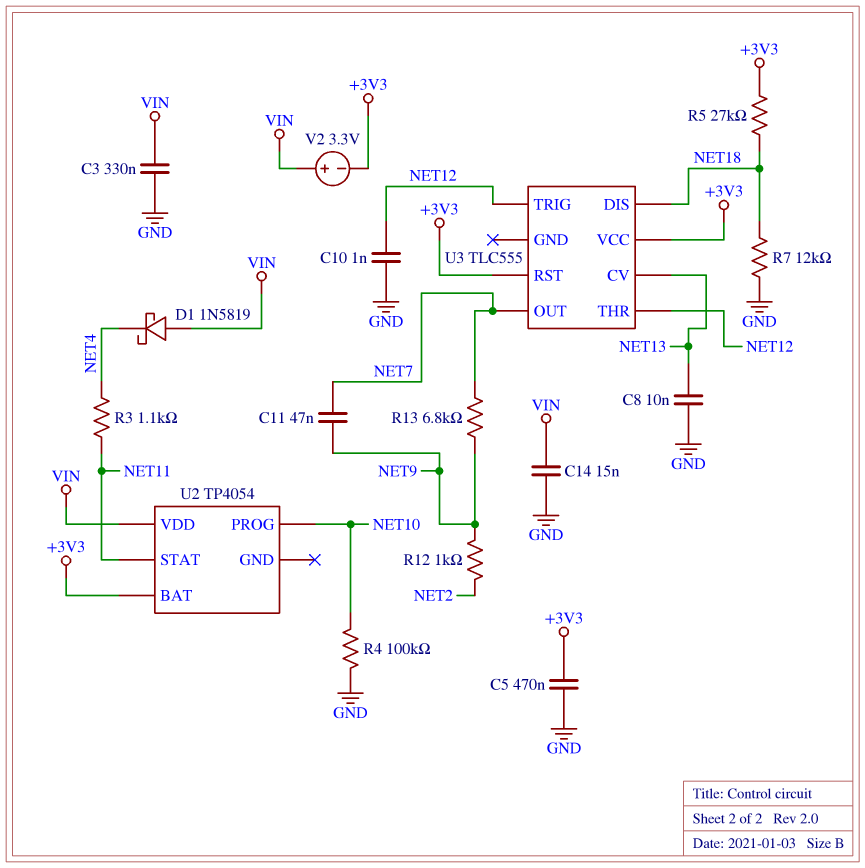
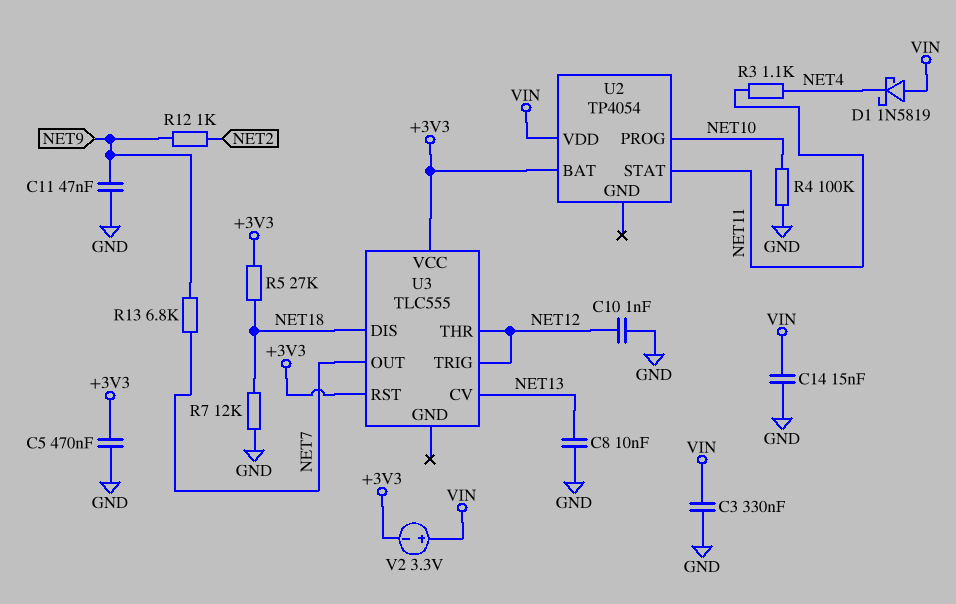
C11: 47nF (NET7, NET9) -> 47nF (GND, NET9)

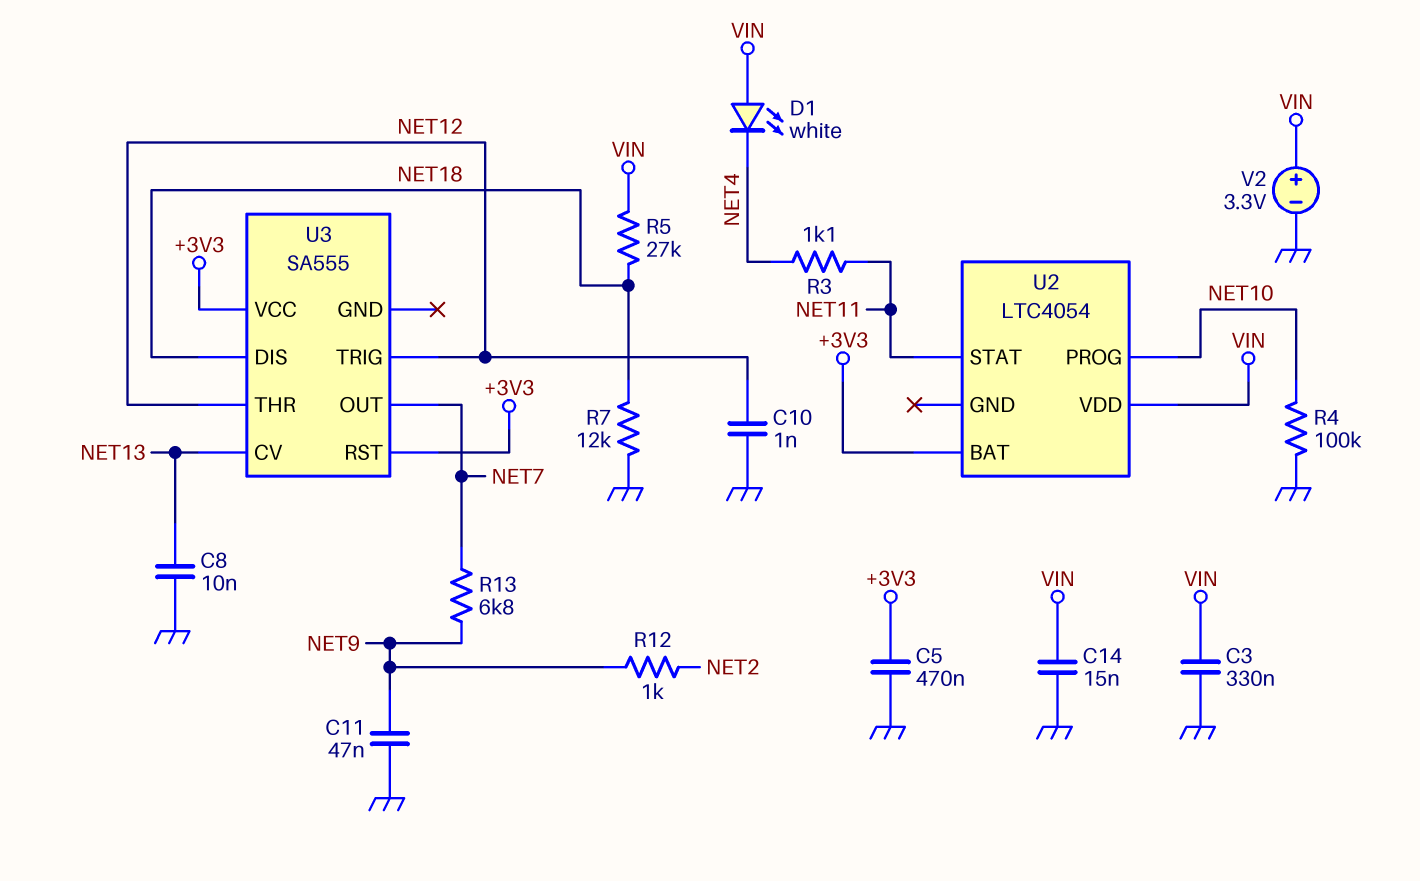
D1: schottky 1N5819 (A VIN, K NET4) -> LED white (A VIN, K NET4)
R5: 27k (+3V3, NET18) -> 27k (NET18, VIN)
U2: TP4054 -> LTC4054
U3: TLC555 -> SA555
V2: 3.3V (plus VIN, minus +3V3) -> 3.3V (plus VIN, minus GND)

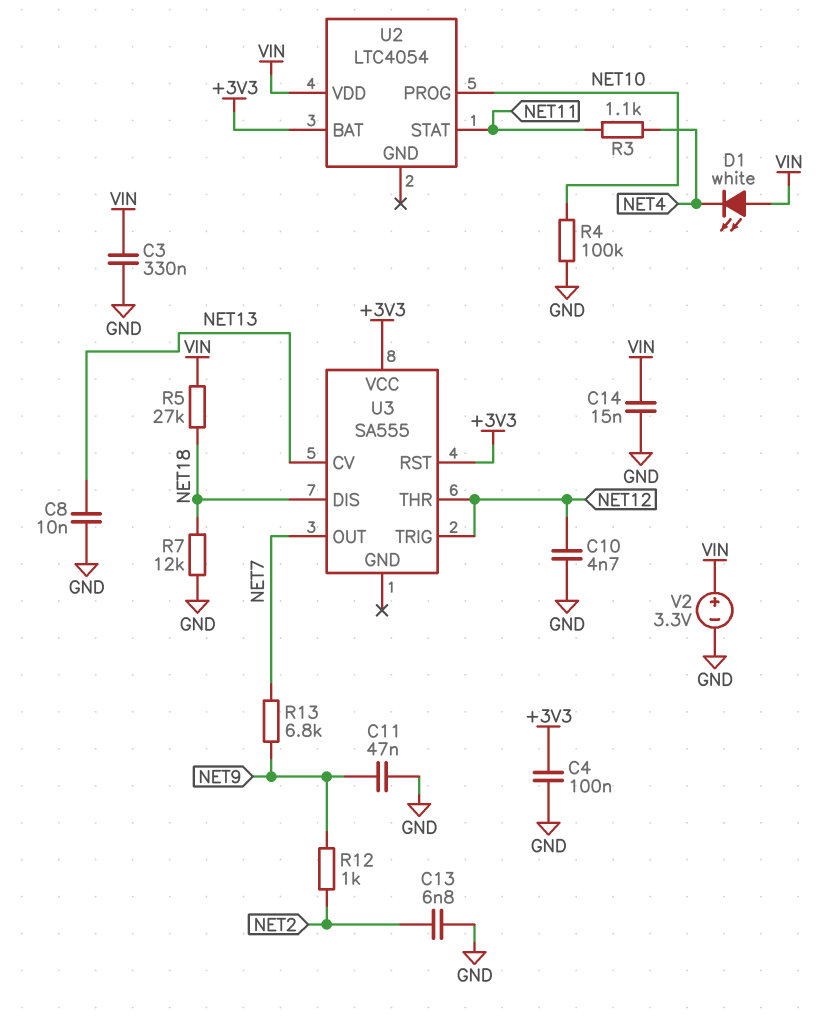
C4: none -> 100nF (+3V3, GND)
C5: 470nF (+3V3, GND) -> none
C10: 1nF (GND, NET12) -> 4.7nF (GND, NET12)
C13: none -> 6.8nF (GND, NET2)

